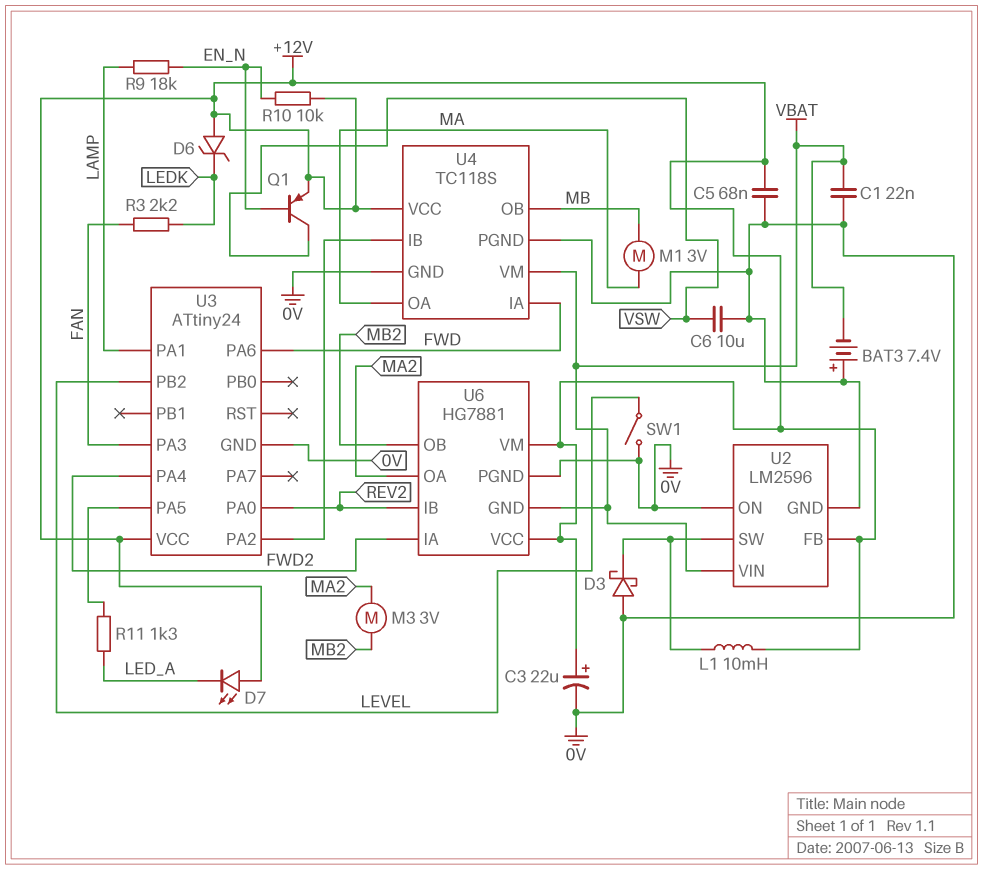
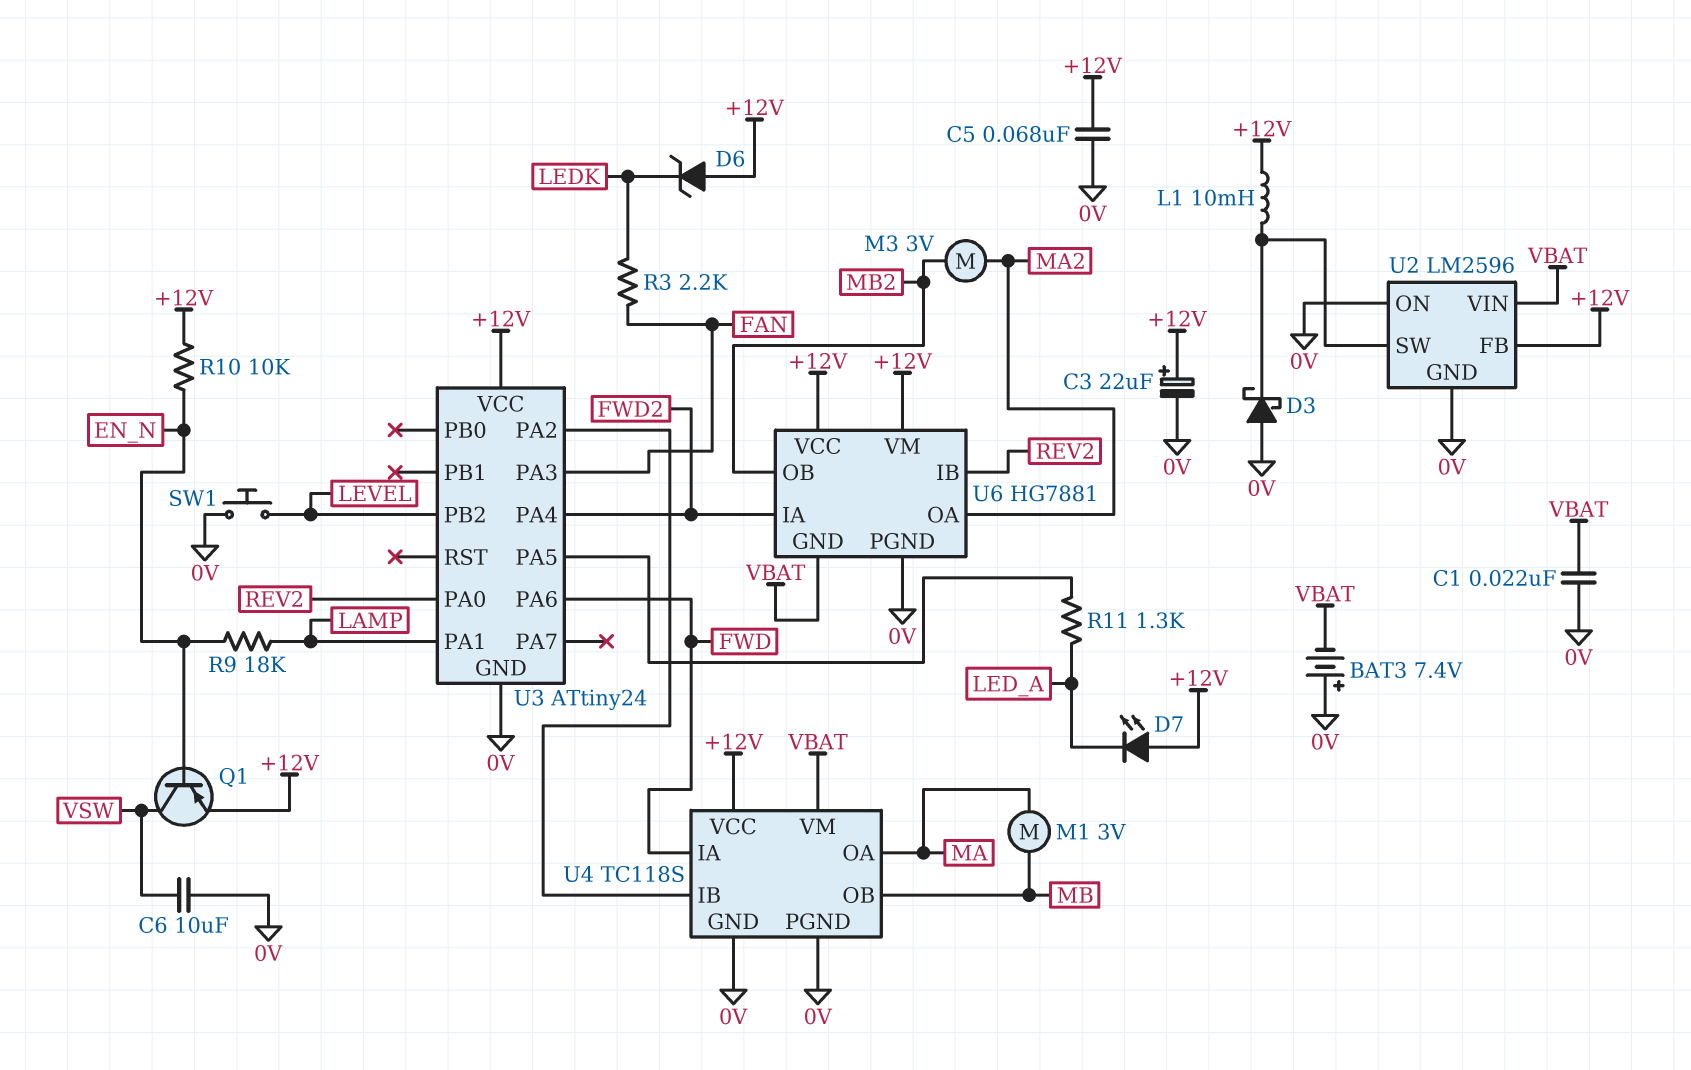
SW1: switch (0V, LEVEL) -> button (0V, LEVEL)

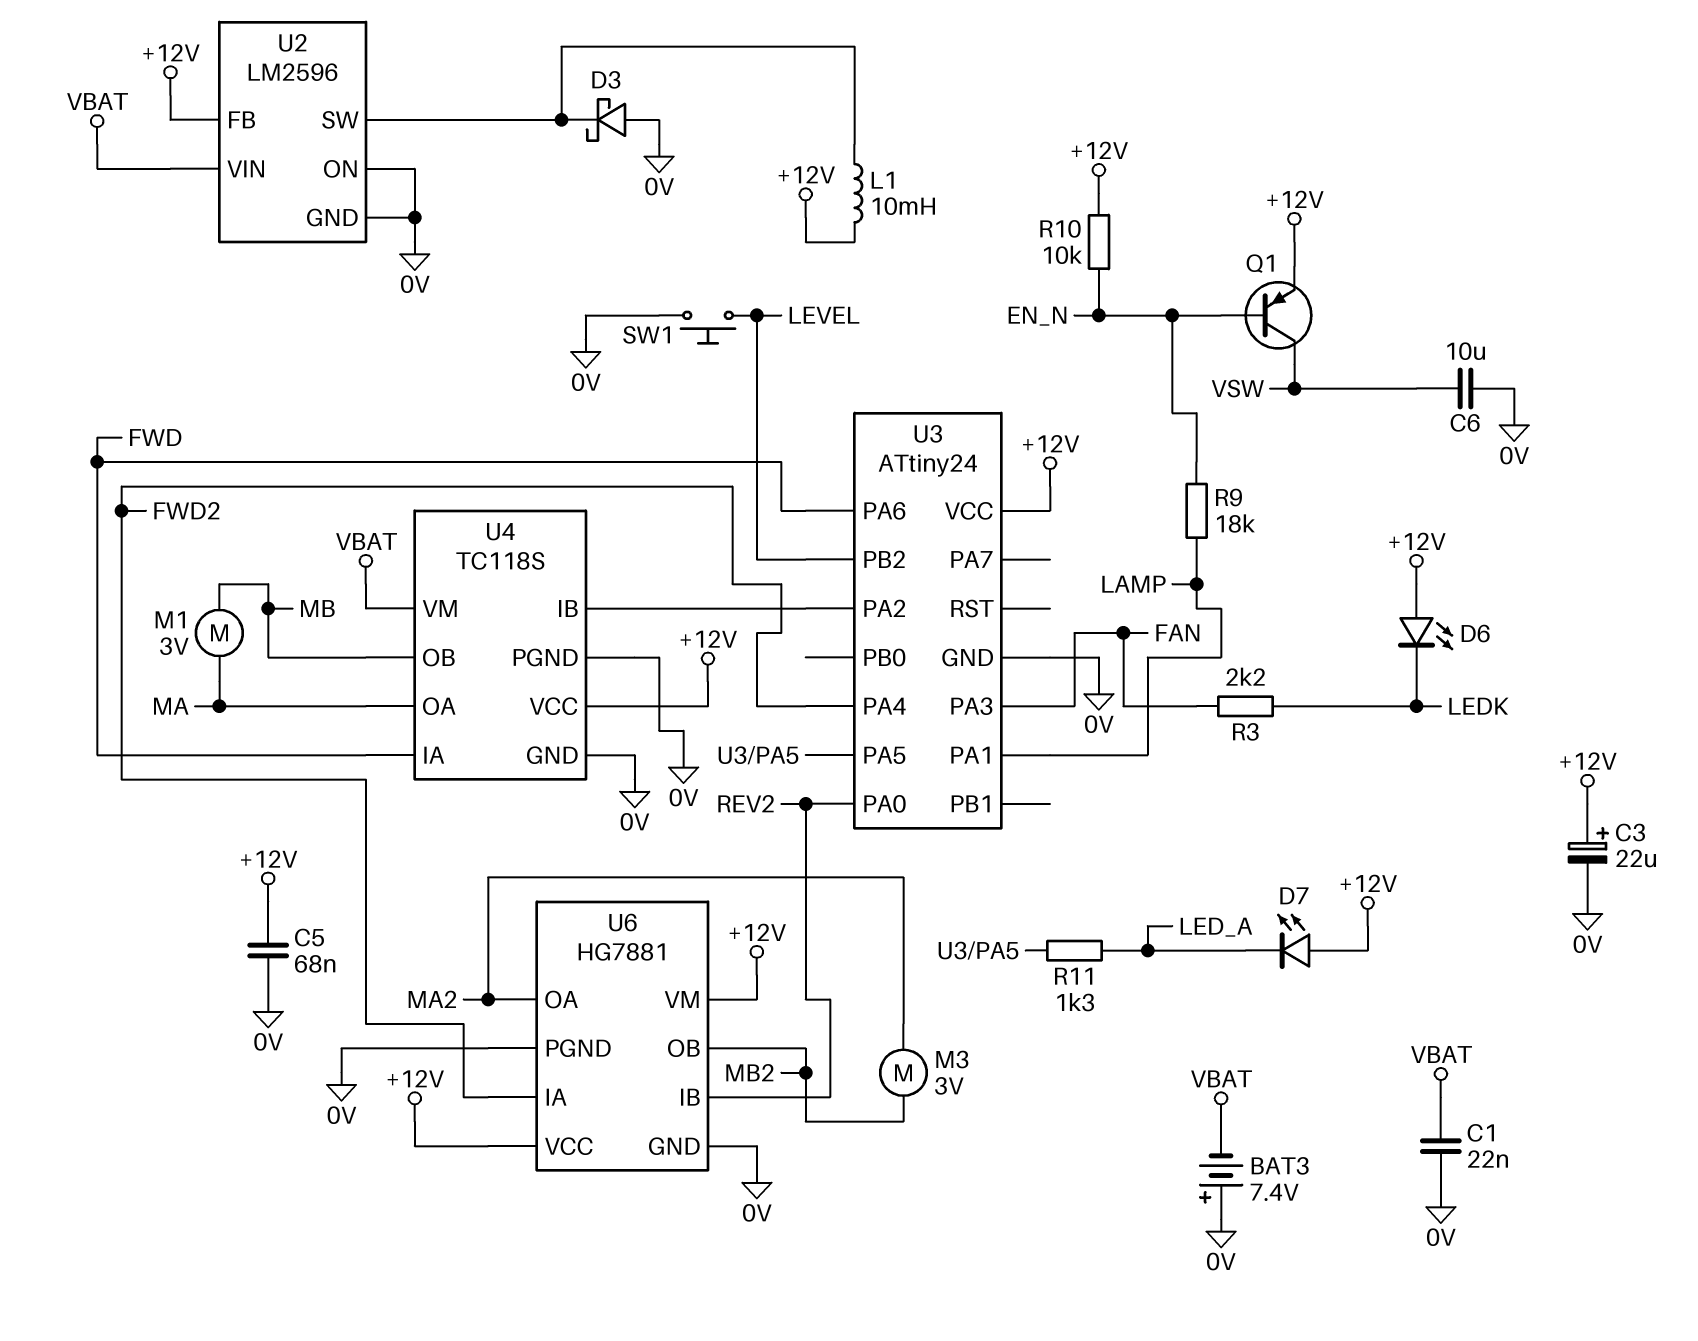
D6: zener (A +12V, K LEDK) -> LED (A +12V, K LEDK)
U6 pin GND: VBAT -> 0V

